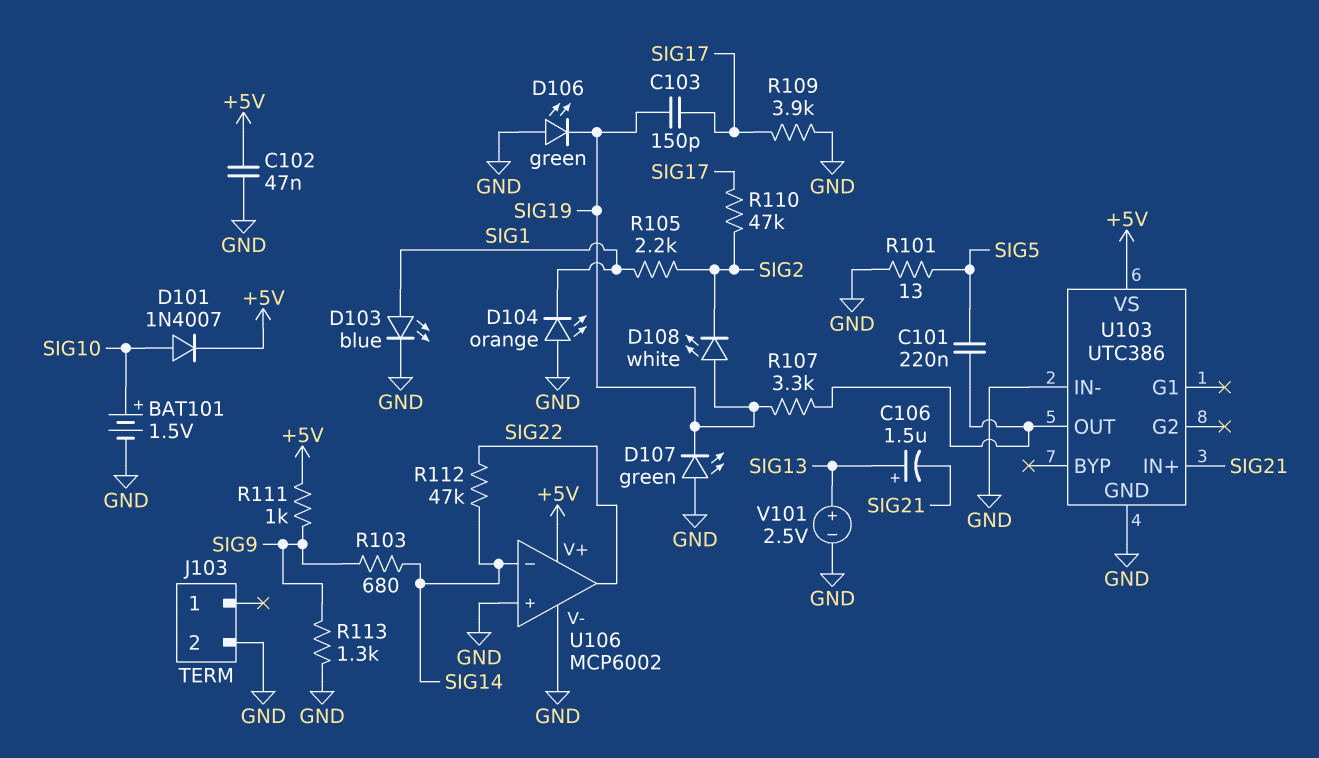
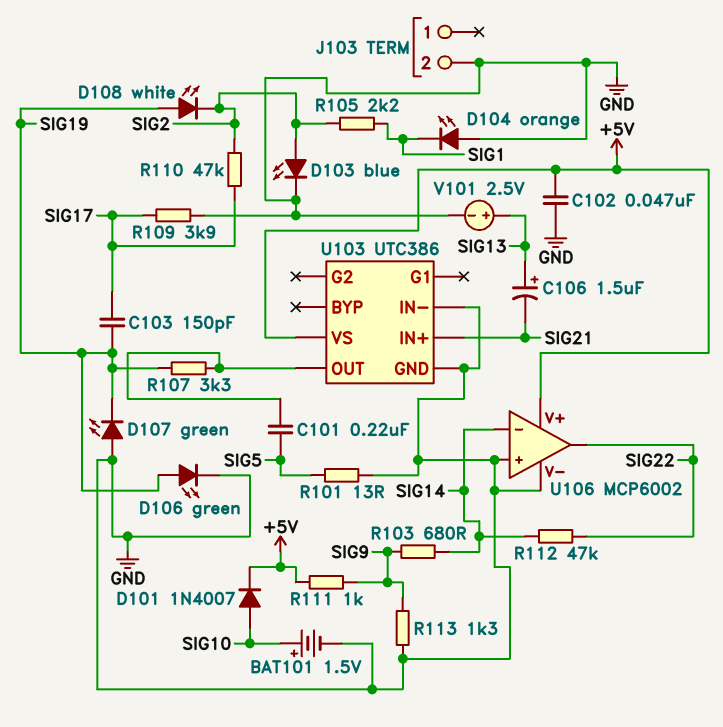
D103: LED blue (A SIG1, K GND) -> LED blue (A SIG2, K GND)
D106: LED green (A GND, K SIG19) -> LED green (A SIG19, K GND)

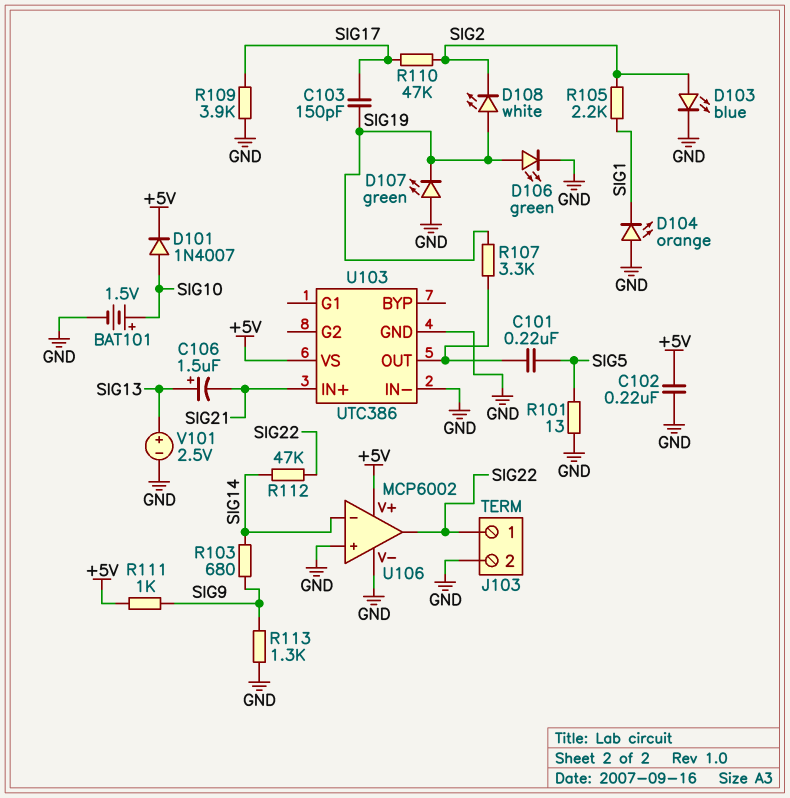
C102: 47nF (+5V, GND) -> 220nF (+5V, GND)
J103 pin 1: none -> SIG22

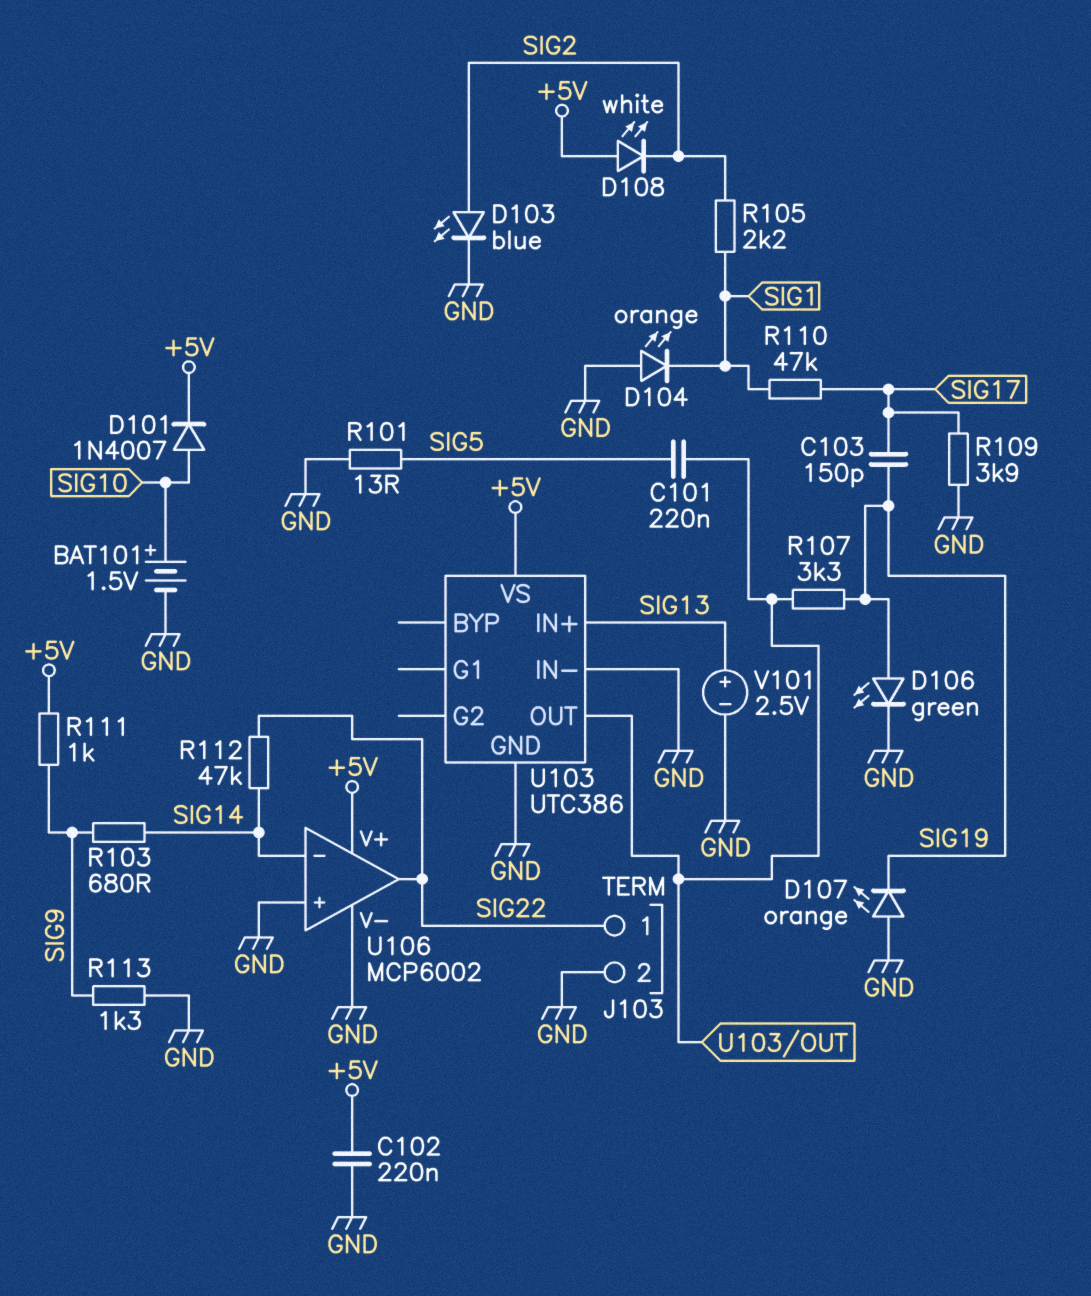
C106: 1.5uF (plus SIG13, minus SIG21) -> none
D107: LED green (A GND, K SIG19) -> LED orange (A GND, K SIG19)
D108: LED white (A SIG19, K SIG2) -> LED white (A +5V, K SIG2)
R110: 47k (SIG2, SIG17) -> 47k (SIG1, SIG17)
U103 pin IN+: SIG21 -> SIG13

